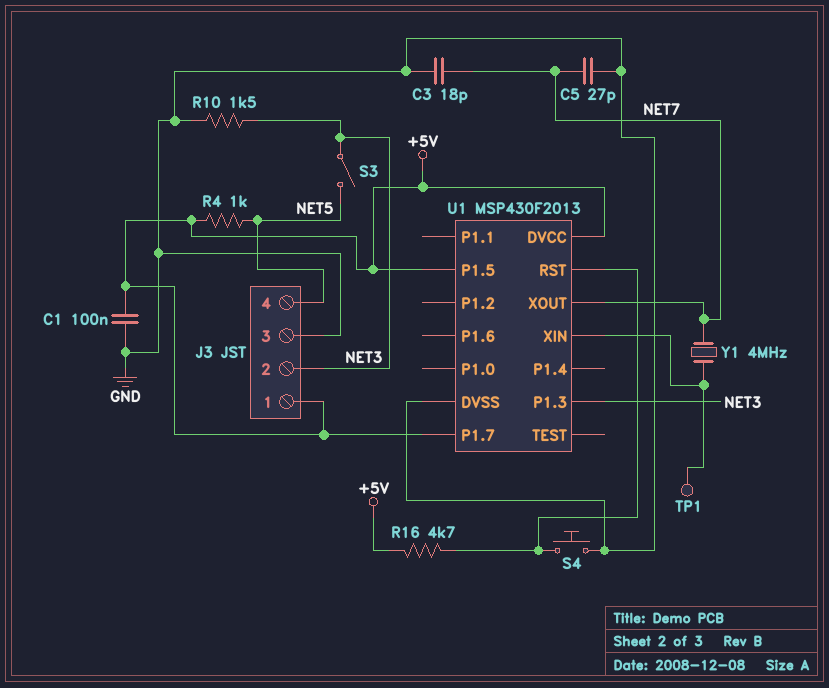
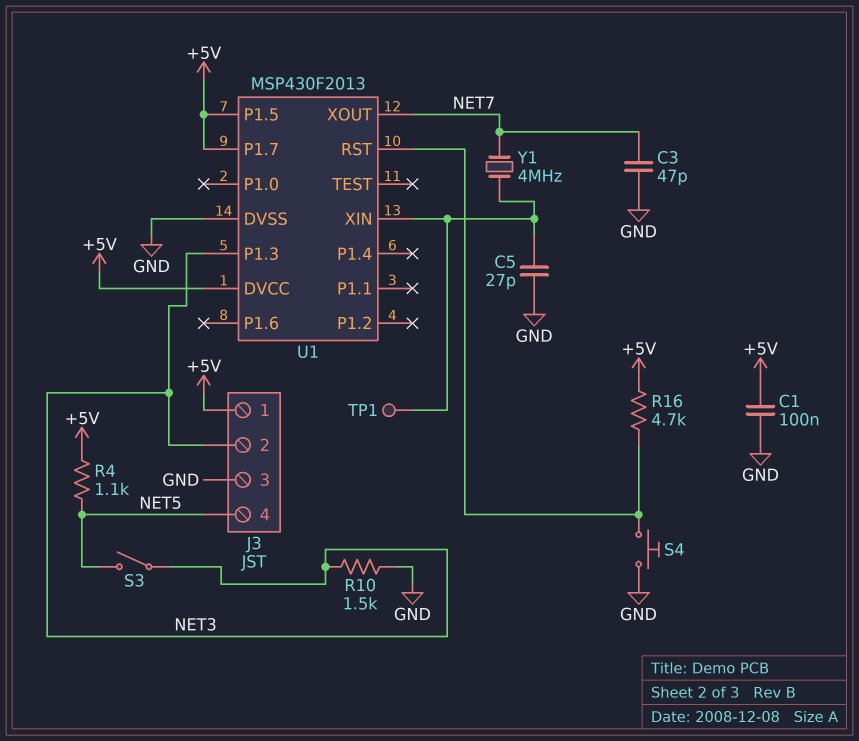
C3: 18pF (GND, NET7) -> 47pF (GND, NET7)
C5: 27pF (GND, NET7) -> 27pF (GND, U1/XIN)
R4: 1k (+5V, NET5) -> 1.1k (+5V, NET5)

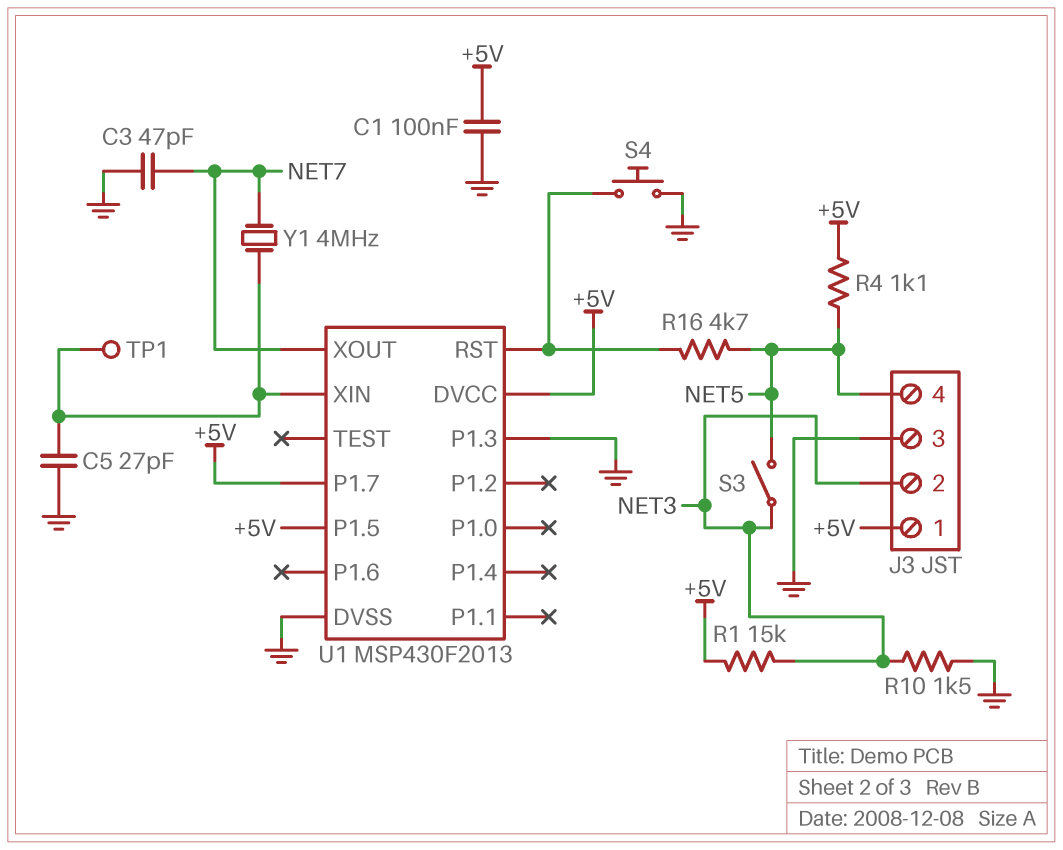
R1: none -> 15k (+5V, NET3)
R16: 4.7k (+5V, U1/RST) -> 4.7k (NET5, U1/RST)
U1 pin P1.3: NET3 -> GND

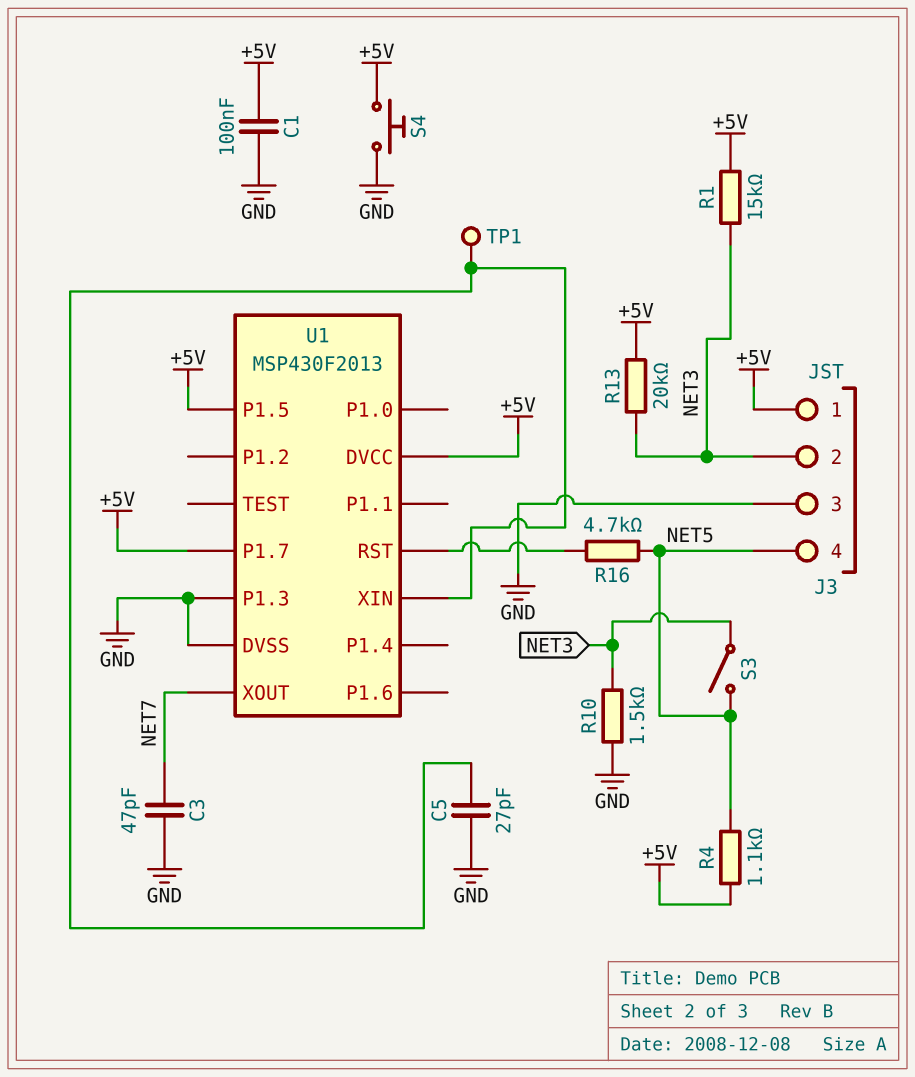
R13: none -> 20k (+5V, NET3)
S4: button (GND, U1/RST) -> button (+5V, GND)
Y1: 4MHz (NET7, U1/XIN) -> none

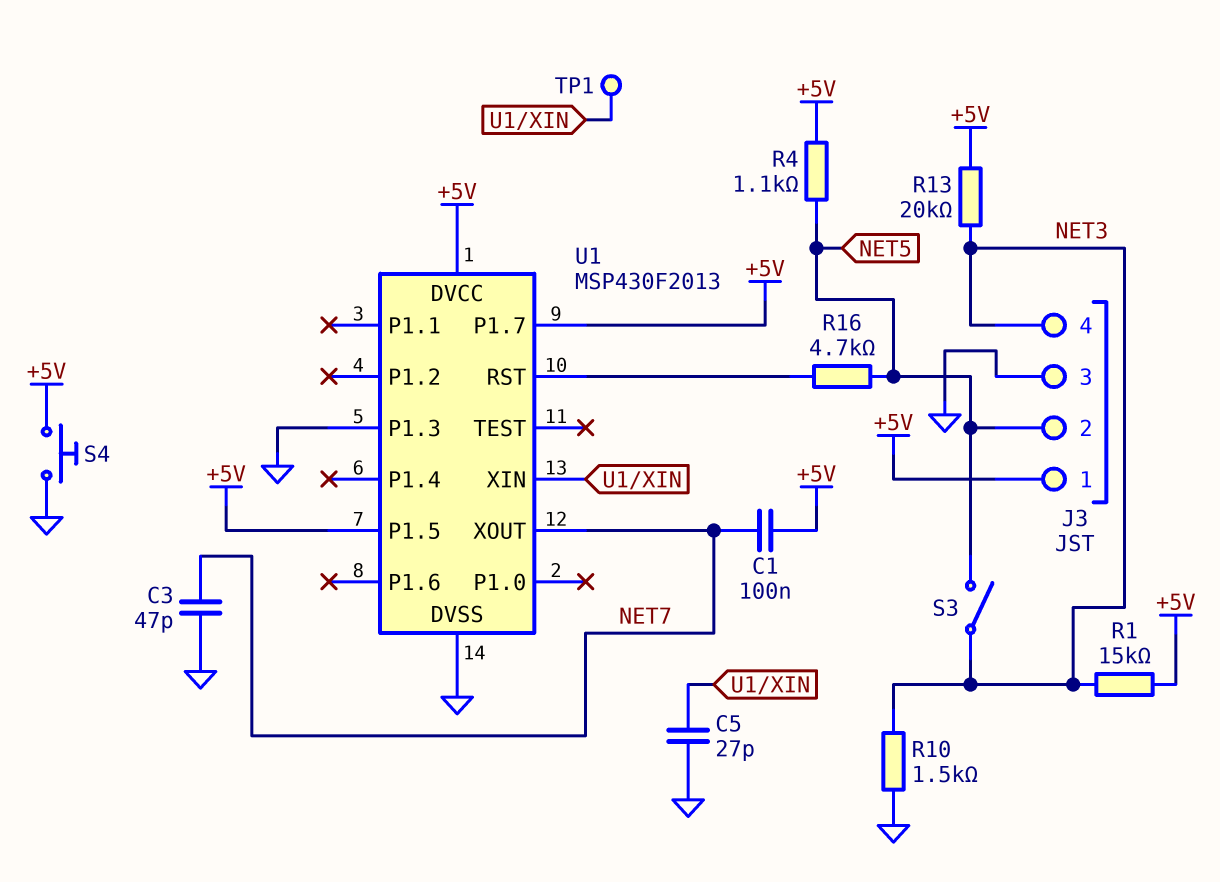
C1: 100nF (+5V, GND) -> 100nF (+5V, NET7)
J3 pin 2: NET3 -> NET5
J3 pin 4: NET5 -> NET3

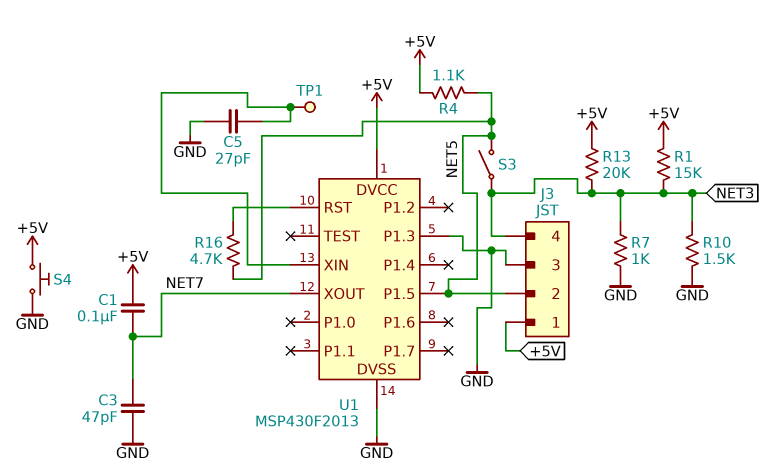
R7: none -> 1k (GND, NET3)
U1 pin P1.5: +5V -> NET5
U1 pin P1.7: +5V -> none

